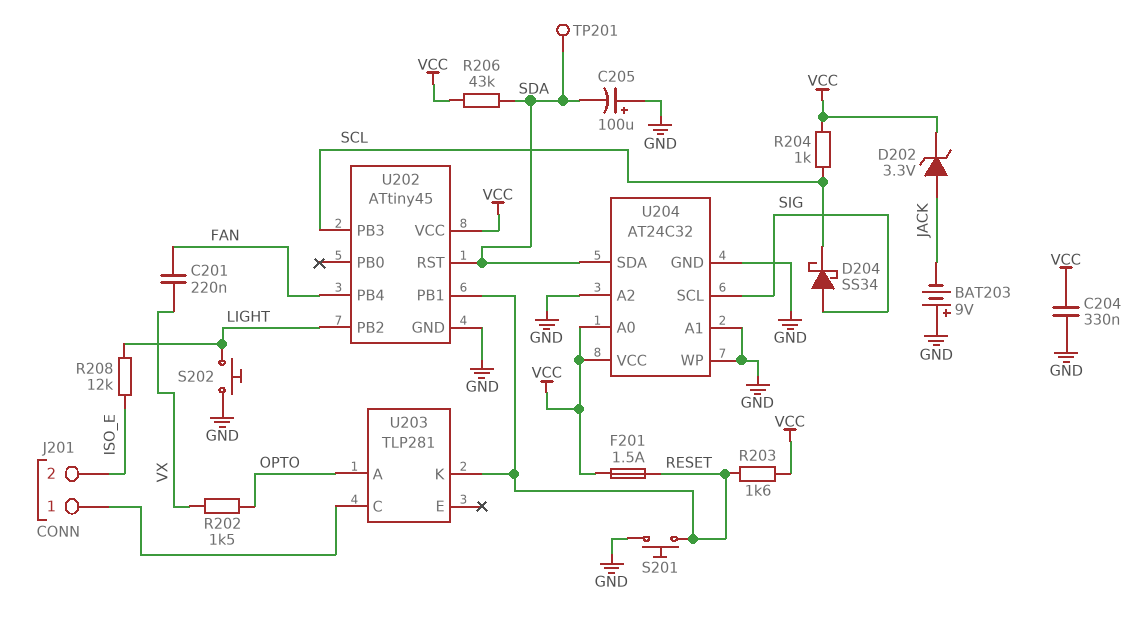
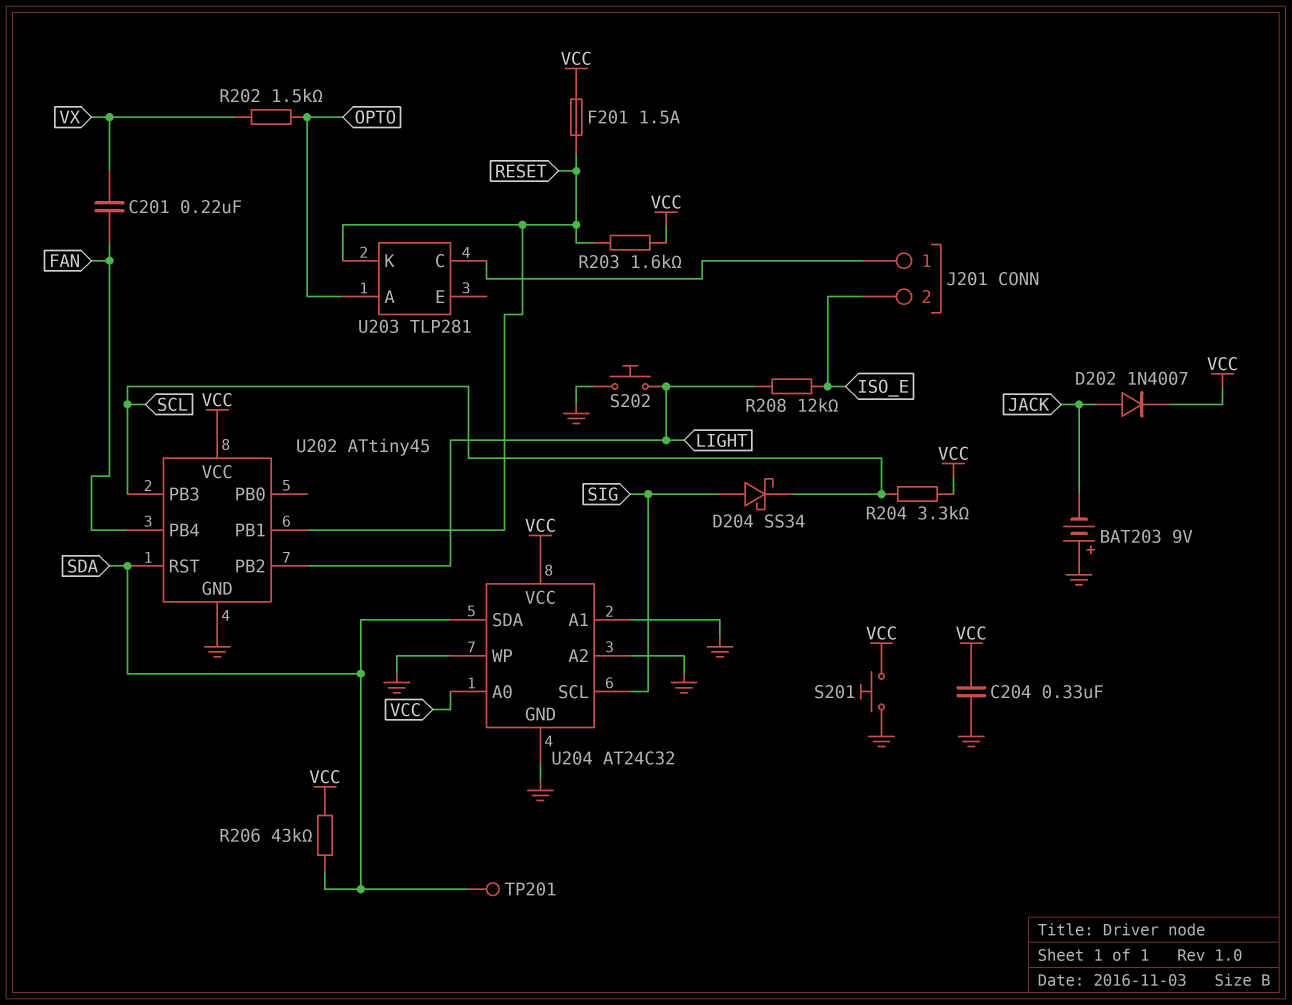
C205: 100uF (plus GND, minus SDA) -> none
D202: zener 3.3V (A JACK, K VCC) -> diode 1N4007 (A JACK, K VCC)
R204: 1k (SCL, VCC) -> 3.3k (SCL, VCC)
S201: button (GND, RESET) -> button (GND, VCC)

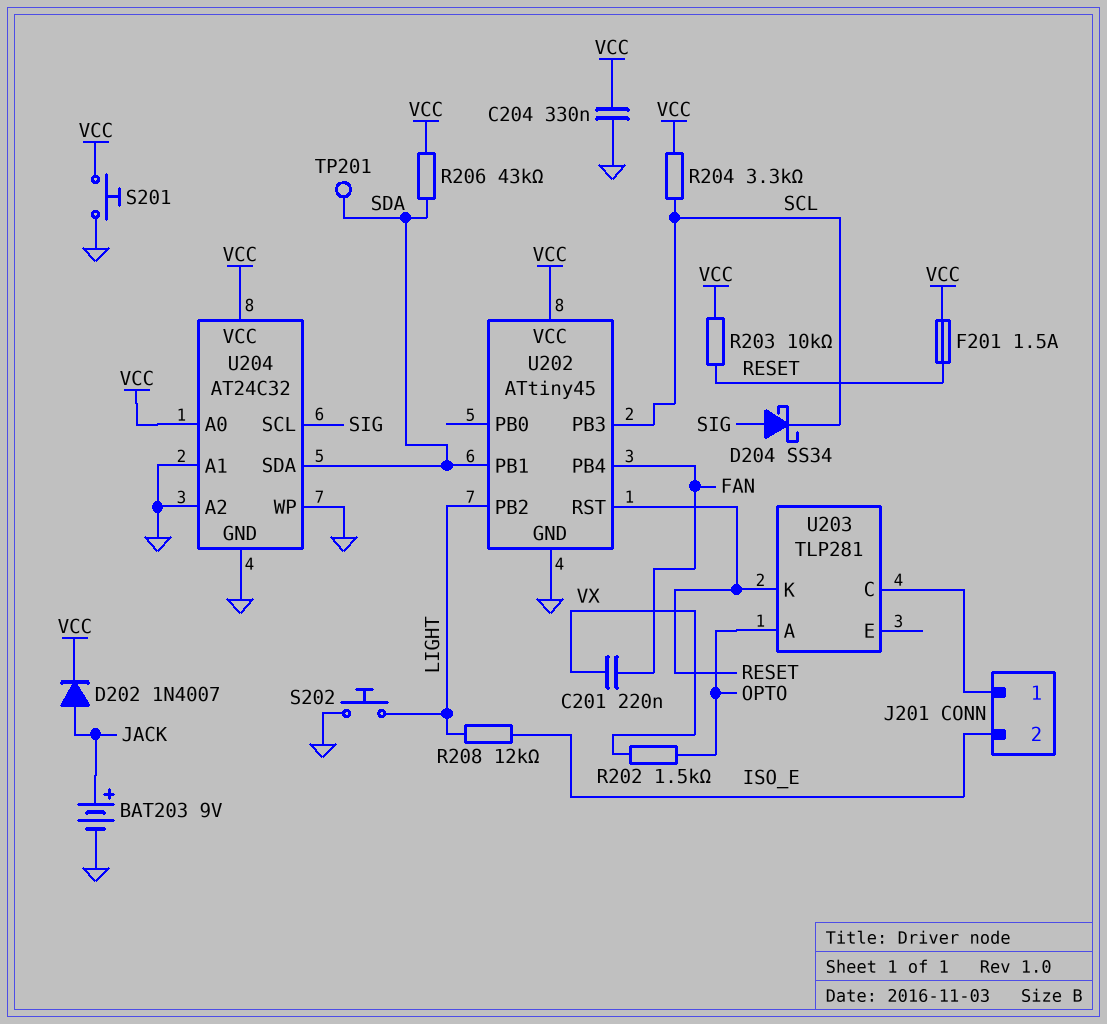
BAT203: 9V (plus GND, minus JACK) -> 9V (plus JACK, minus GND)
R203: 1.6k (RESET, VCC) -> 10k (RESET, VCC)
U202 pin PB1: RESET -> SDA
U202 pin RST: SDA -> RESET

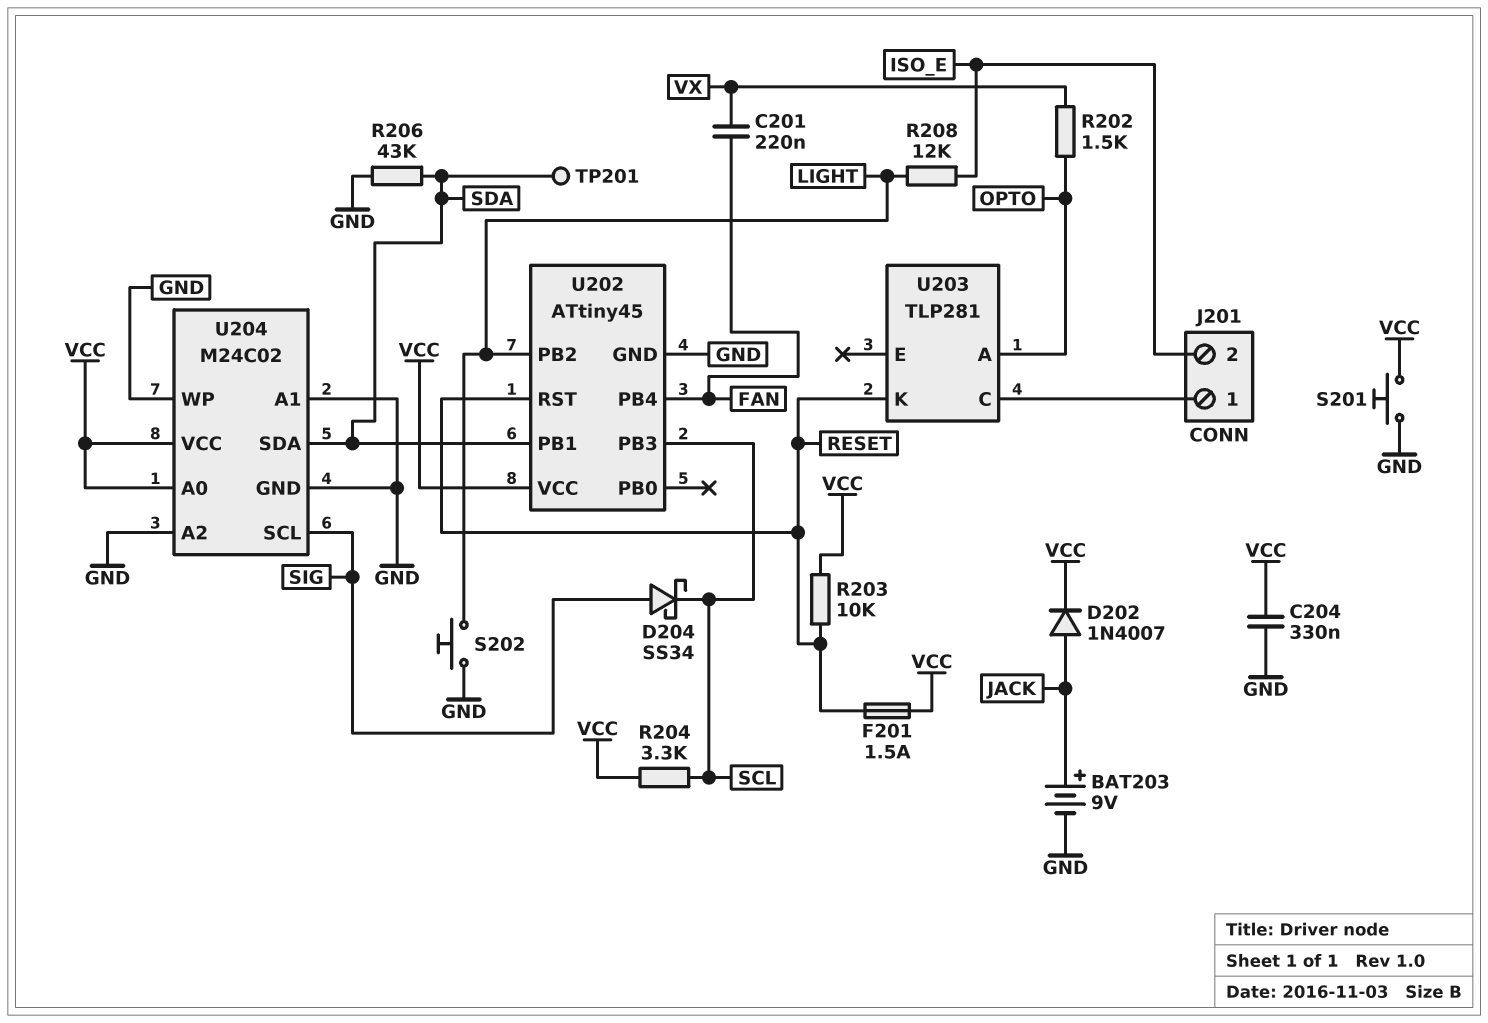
R206: 43k (SDA, VCC) -> 43k (GND, SDA)
U204: AT24C32 -> M24C02

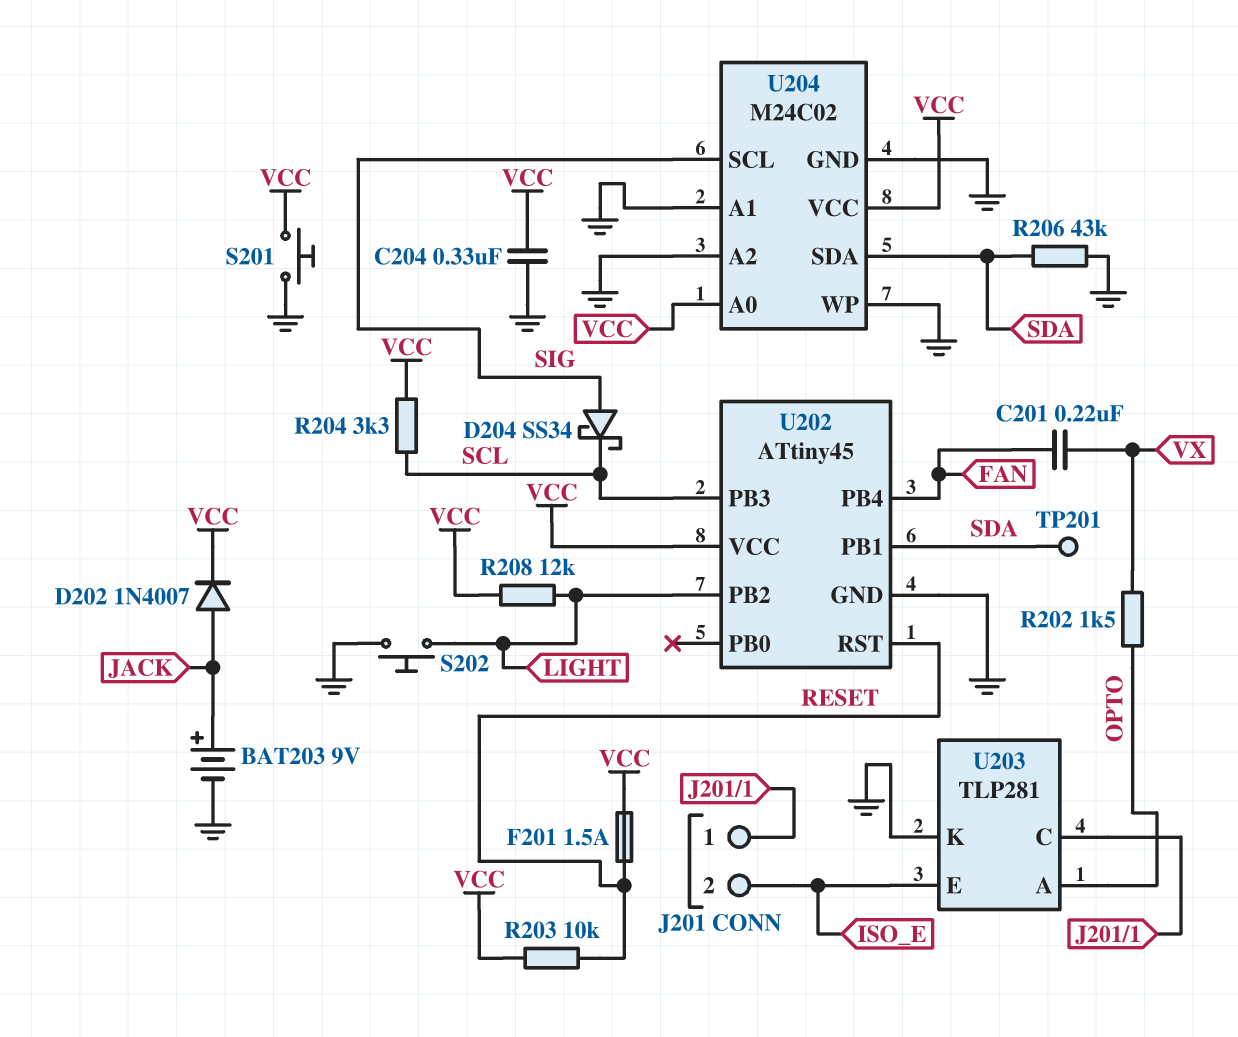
R208: 12k (ISO_E, LIGHT) -> 12k (LIGHT, VCC)
U203 pin E: none -> ISO_E
U203 pin K: RESET -> GND

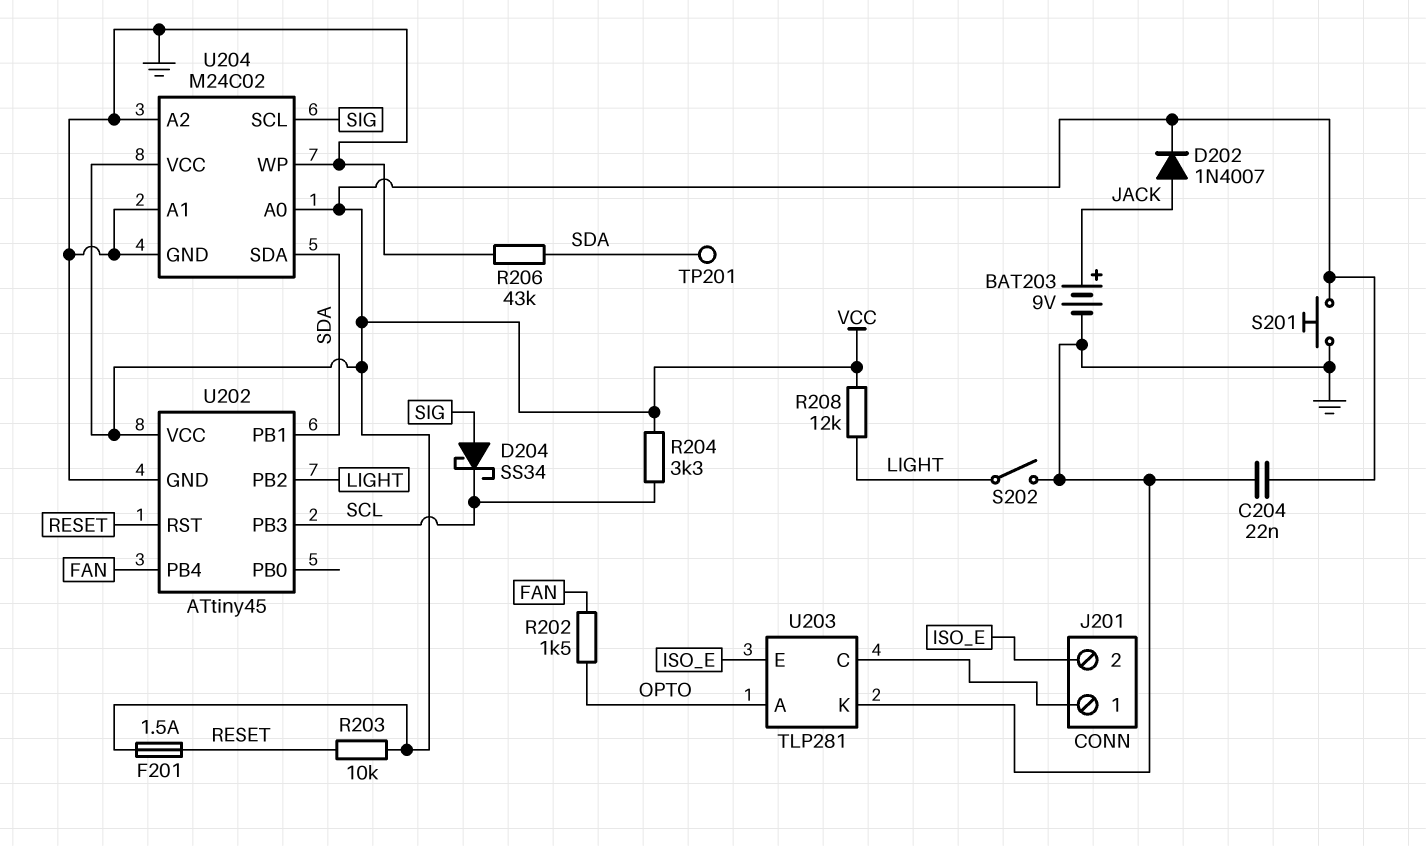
C201: 220nF (FAN, VX) -> none
C204: 330nF (GND, VCC) -> 22nF (GND, VCC)
R202: 1.5k (OPTO, VX) -> 1.5k (FAN, OPTO)
S202: button (GND, LIGHT) -> switch (GND, LIGHT)

